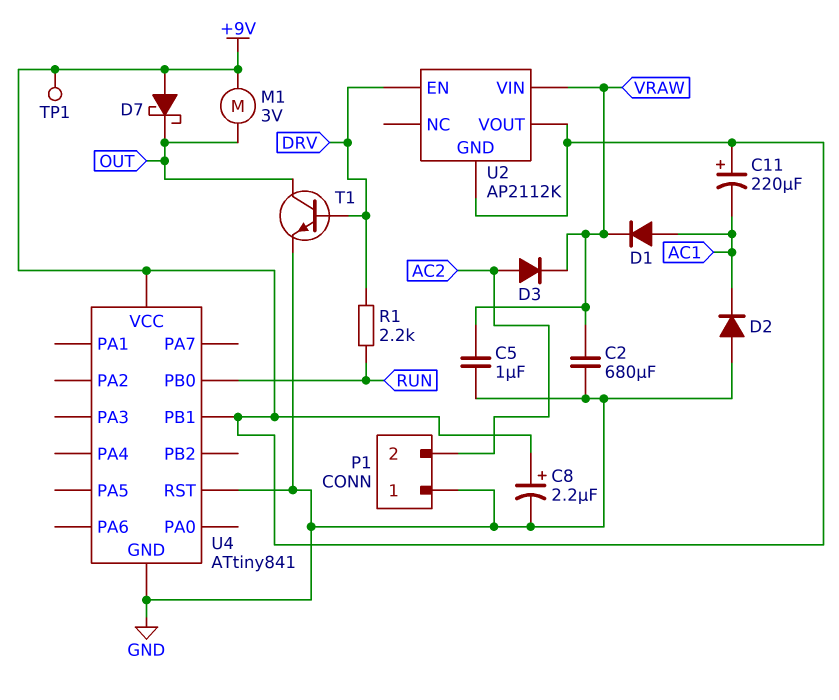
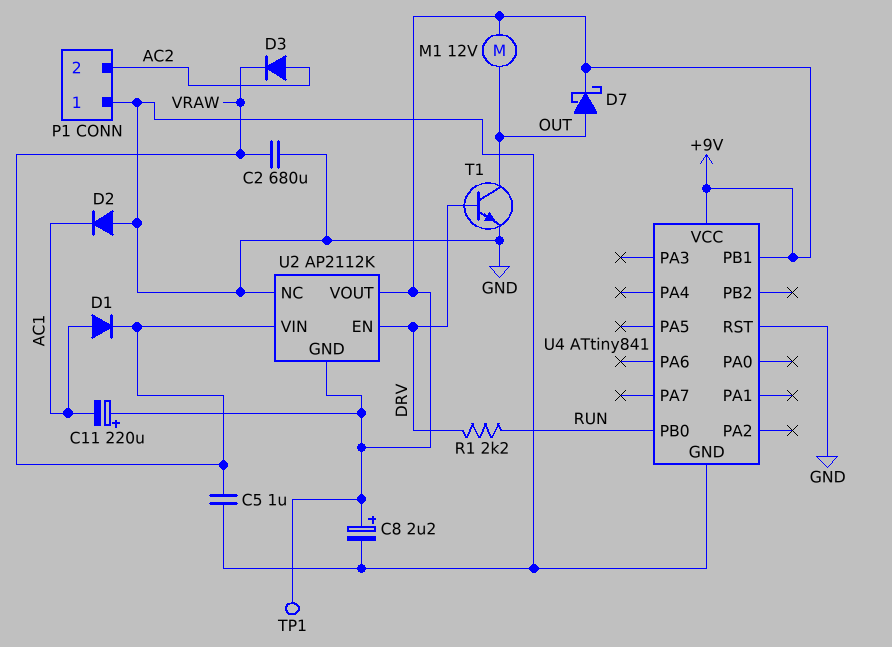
D7: schottky (A +9V, K OUT) -> schottky (A OUT, K +9V)
M1: motor 3V (+9V, OUT) -> motor 12V (+9V, OUT)
U2 pin NC: none -> GND

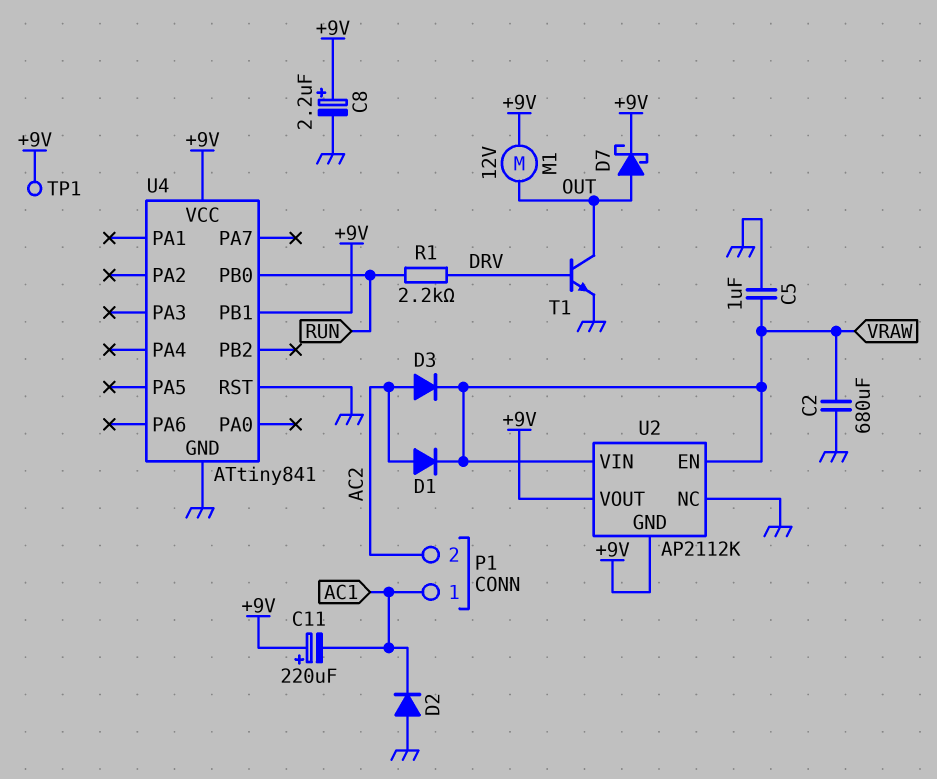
D1: diode (A AC1, K VRAW) -> diode (A AC2, K VRAW)
P1 pin 1: GND -> AC1
U2 pin EN: DRV -> VRAW

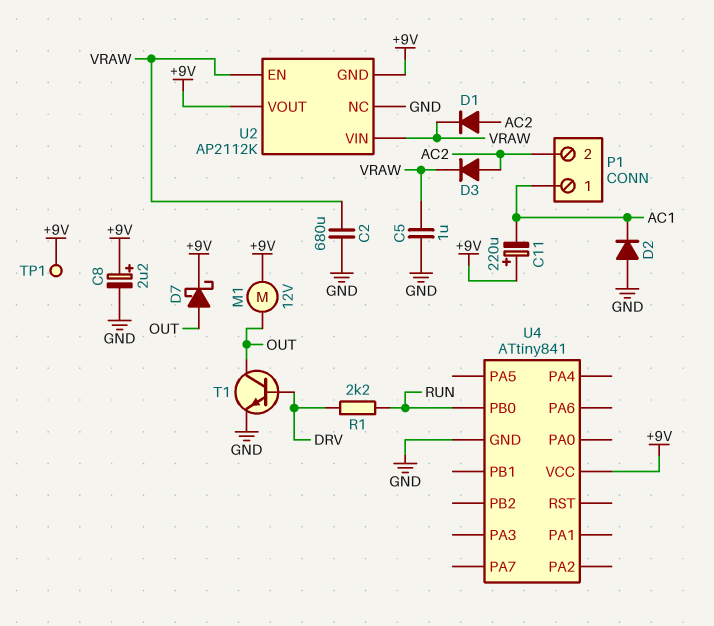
U4 pin PB1: +9V -> none
U4 pin RST: GND -> none

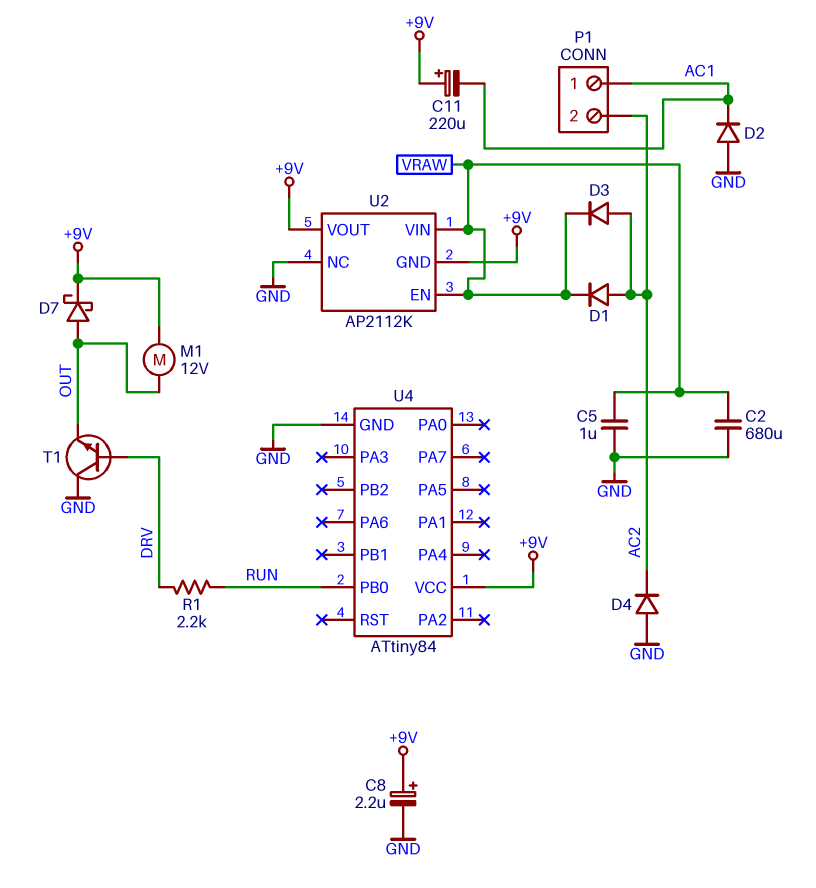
D4: none -> diode (A GND, K AC2)
T1: NPN (B DRV, C OUT, E GND) -> NPN (B DRV, C GND, E OUT)
TP1: test point (+9V) -> none
U4: ATtiny841 -> ATtiny84

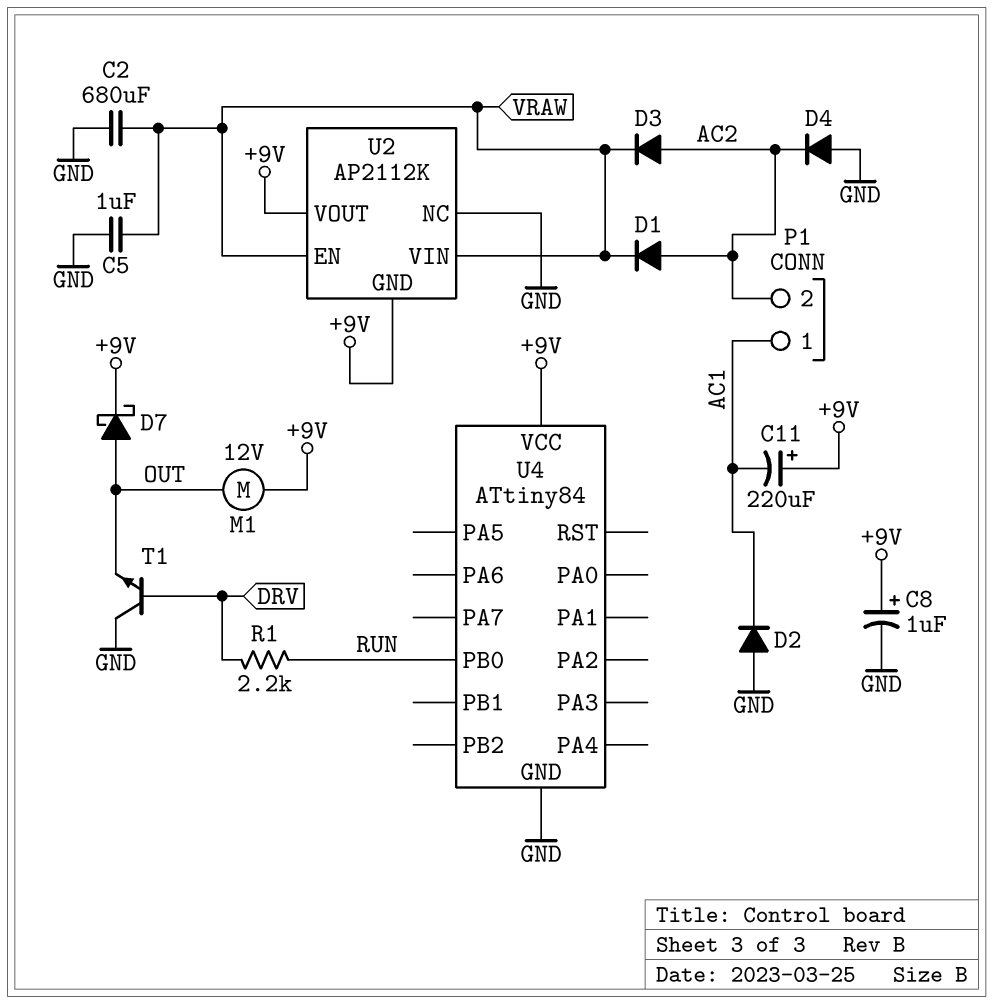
C8: 2.2uF (plus +9V, minus GND) -> 1uF (plus +9V, minus GND)

